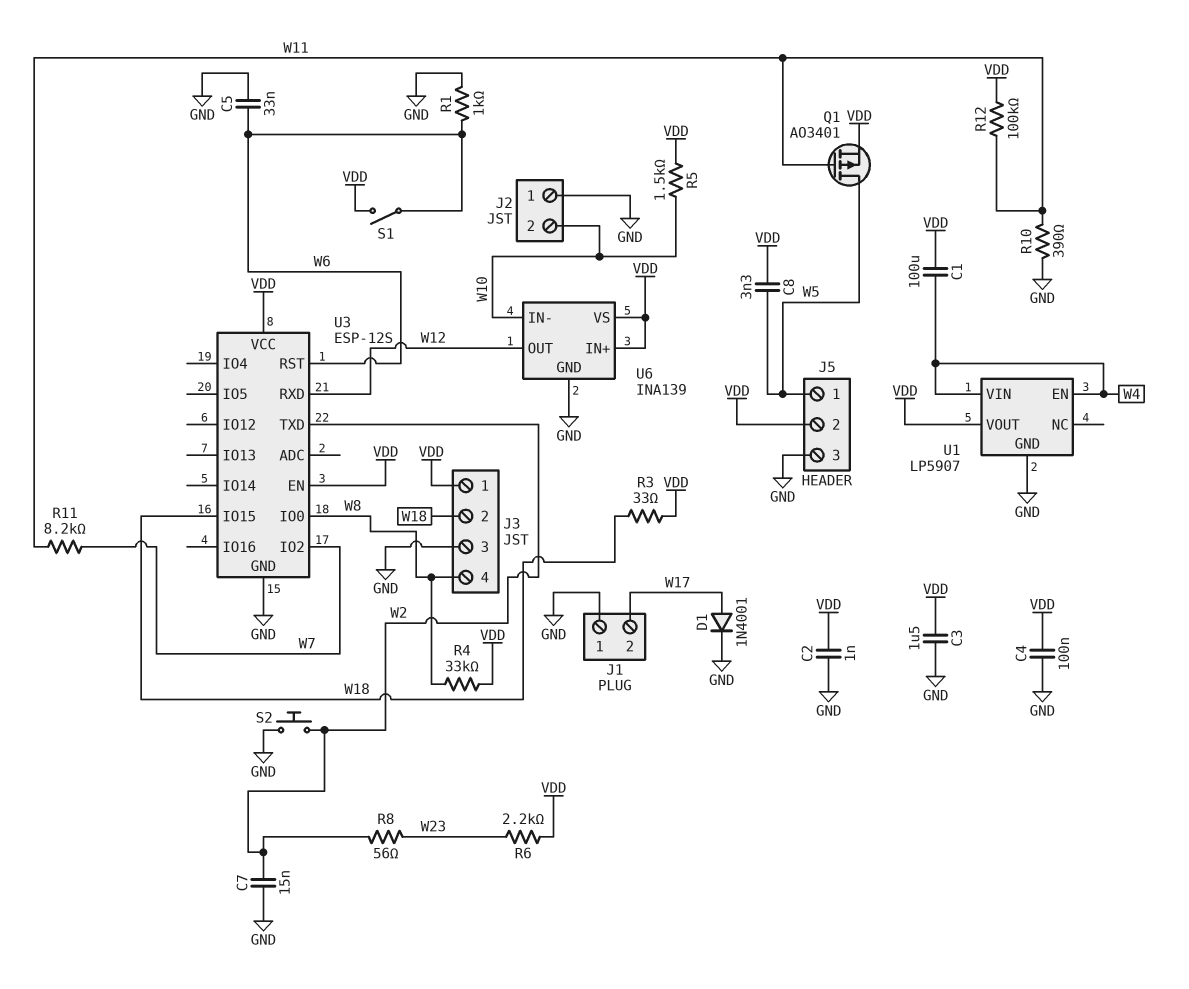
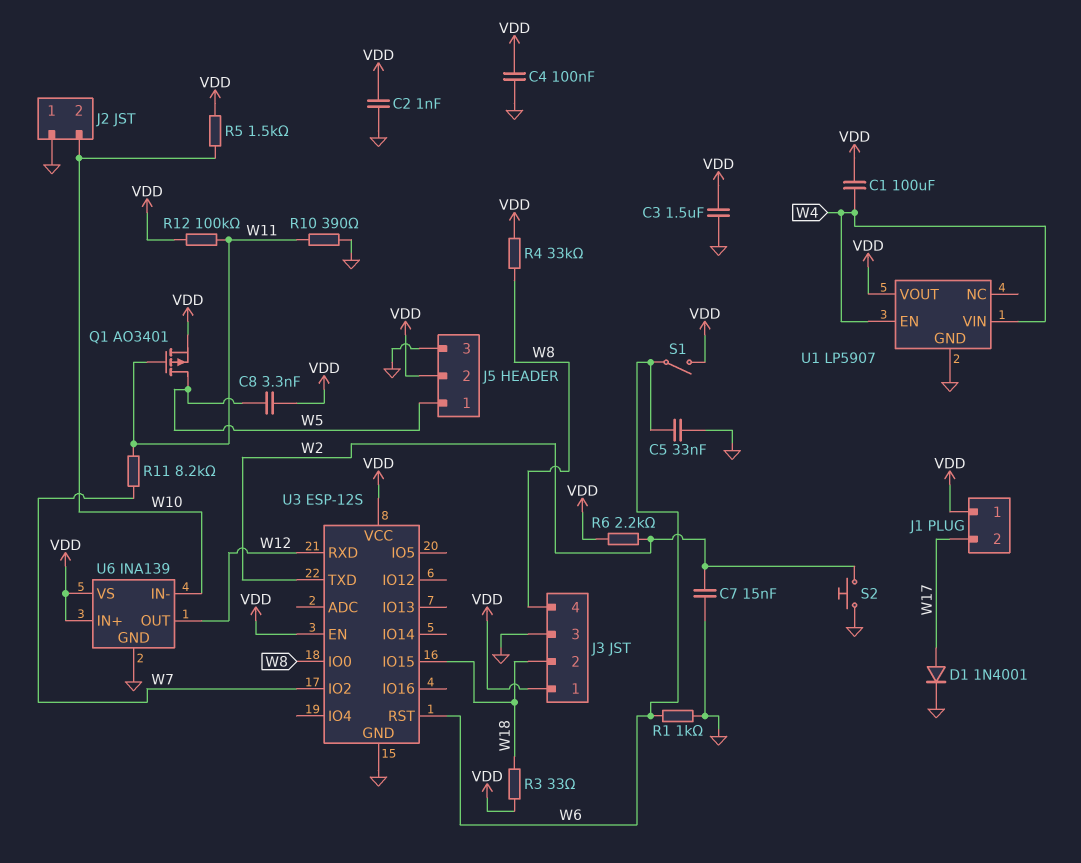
J1 pin 1: GND -> VDD
R6: 2.2k (VDD, W23) -> 2.2k (VDD, W2)
R8: 56 (W2, W23) -> none

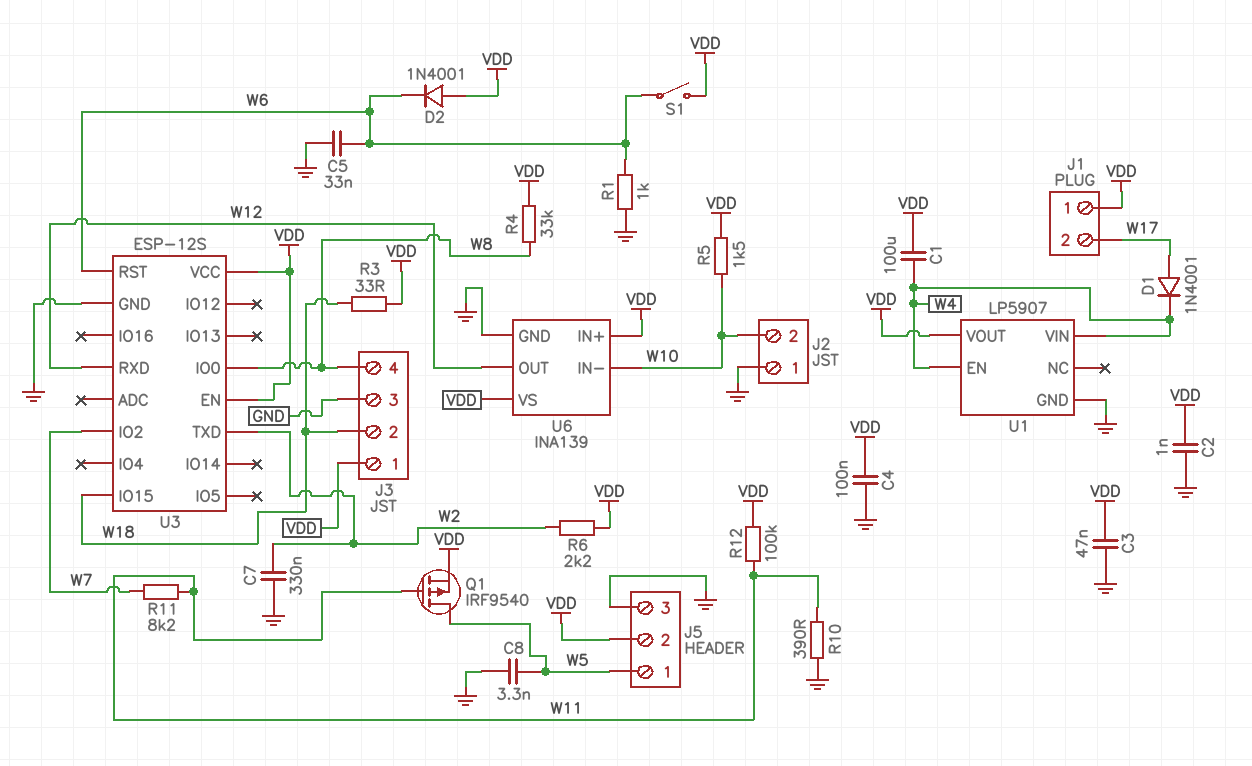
C3: 1.5uF (GND, VDD) -> 47nF (GND, VDD)
C7: 15nF (GND, W2) -> 330nF (GND, W2)
C8: 3.3nF (VDD, W5) -> 3.3nF (GND, W5)
D1: diode 1N4001 (A W17, K GND) -> diode 1N4001 (A W17, K W4)
D2: none -> diode 1N4001 (A VDD, K W6)
Q1: PMOS AO3401 (G W11, D W5, S VDD) -> PMOS IRF9540 (G W11, D W5, S VDD)
S2: button (GND, W2) -> none

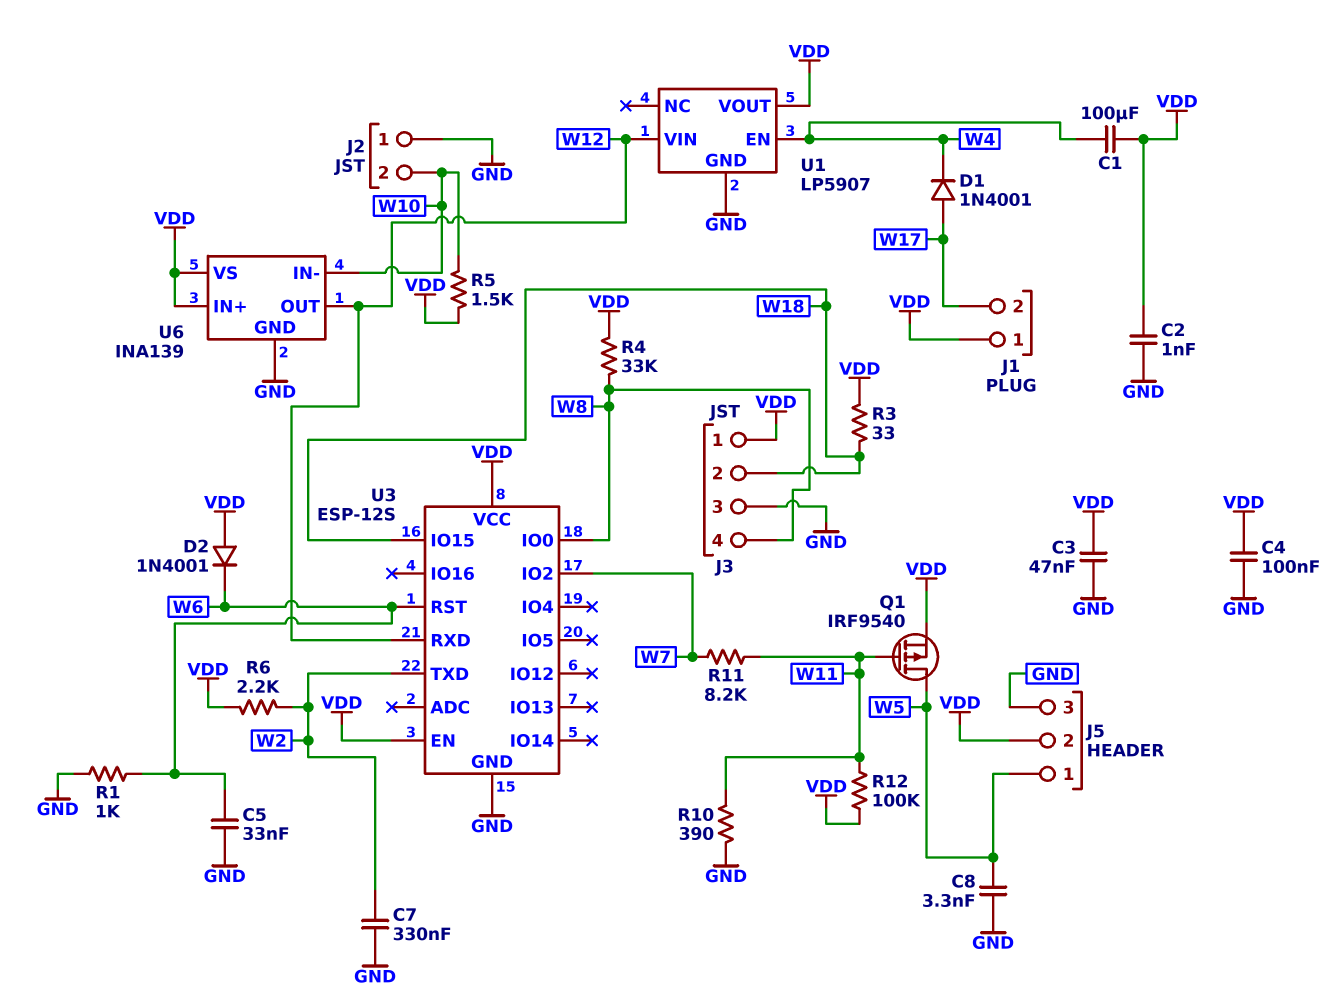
S1: switch (VDD, W6) -> none
U1 pin VIN: W4 -> W12

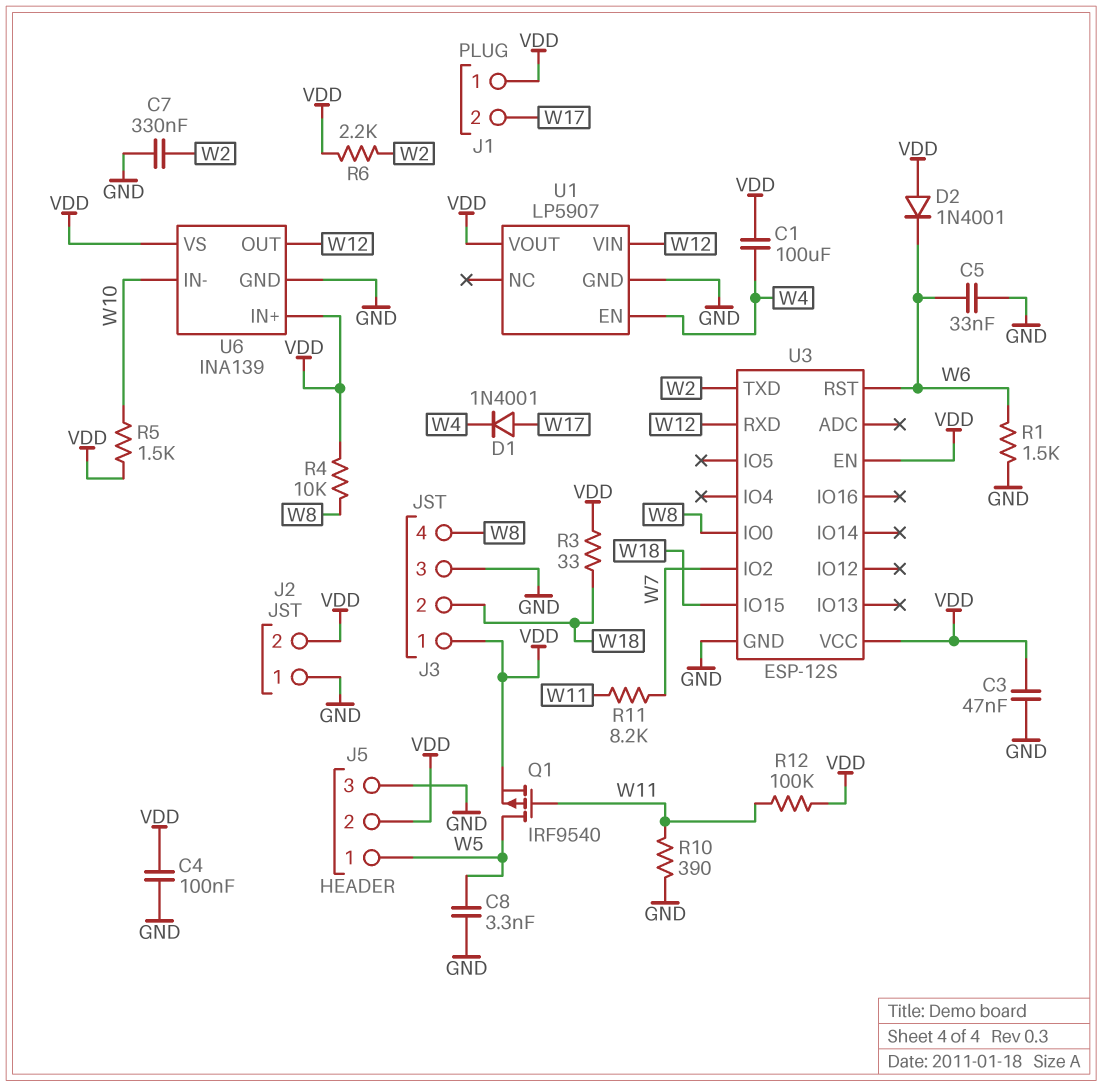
C2: 1nF (GND, VDD) -> none
J2 pin 2: W10 -> VDD
R1: 1k (GND, W6) -> 1.5k (GND, W6)
R4: 33k (VDD, W8) -> 10k (VDD, W8)

